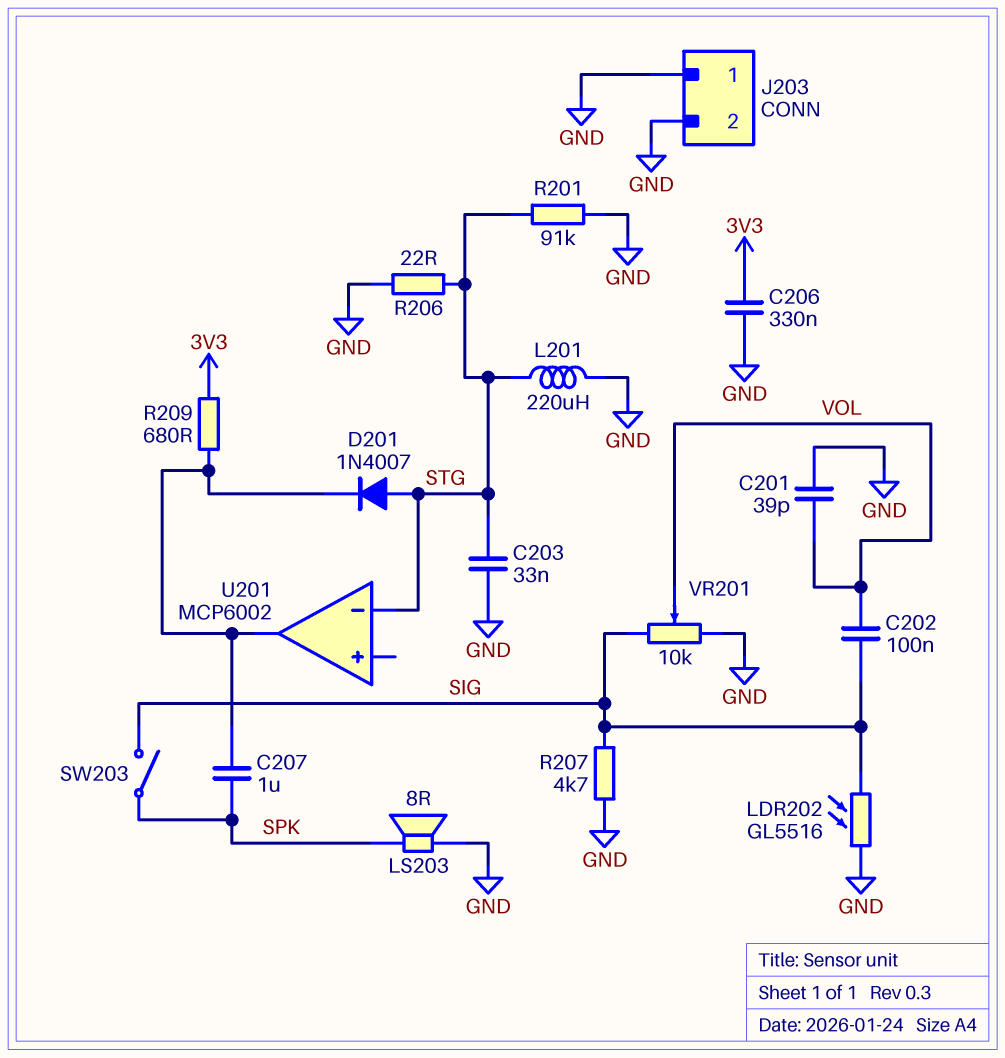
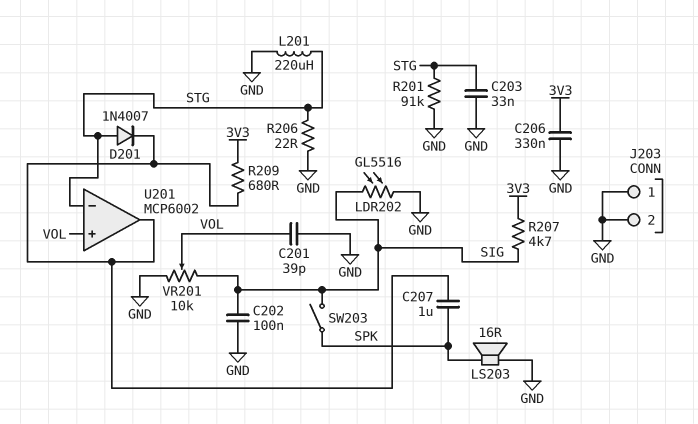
C202: 100nF (SIG, VOL) -> 100nF (GND, SIG)
LS203: speaker 8R (GND, SPK) -> speaker 16R (GND, SPK)
R207: 4.7k (GND, SIG) -> 4.7k (3V3, SIG)
U201 pin in+: none -> VOL

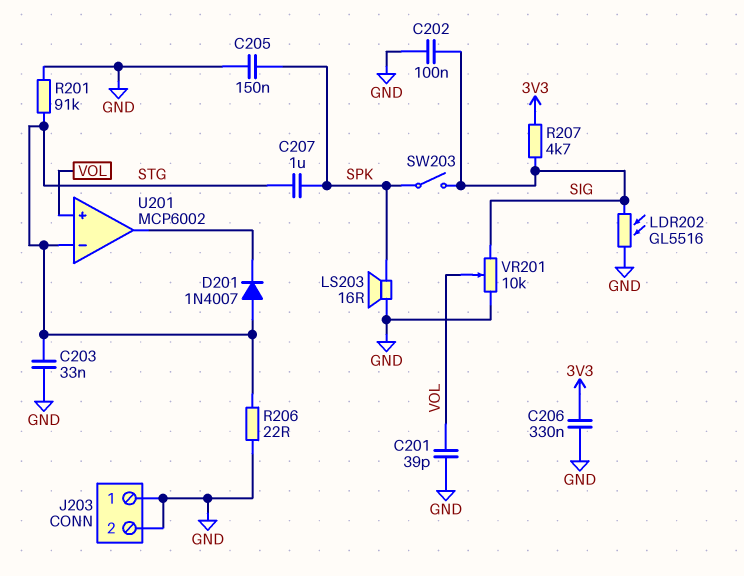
C205: none -> 150nF (GND, SPK)
C207: 1uF (SPK, U201/out) -> 1uF (SPK, STG)
L201: 220uH (GND, STG) -> none
R209: 680 (3V3, U201/out) -> none

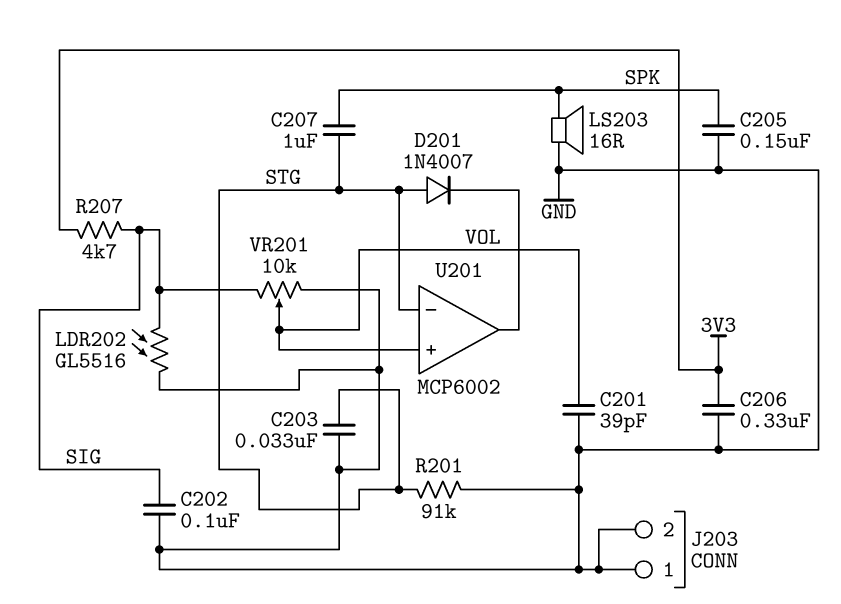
R206: 22 (GND, STG) -> none
SW203: switch (SIG, SPK) -> none

